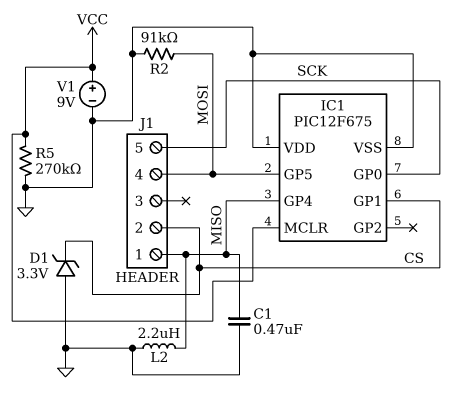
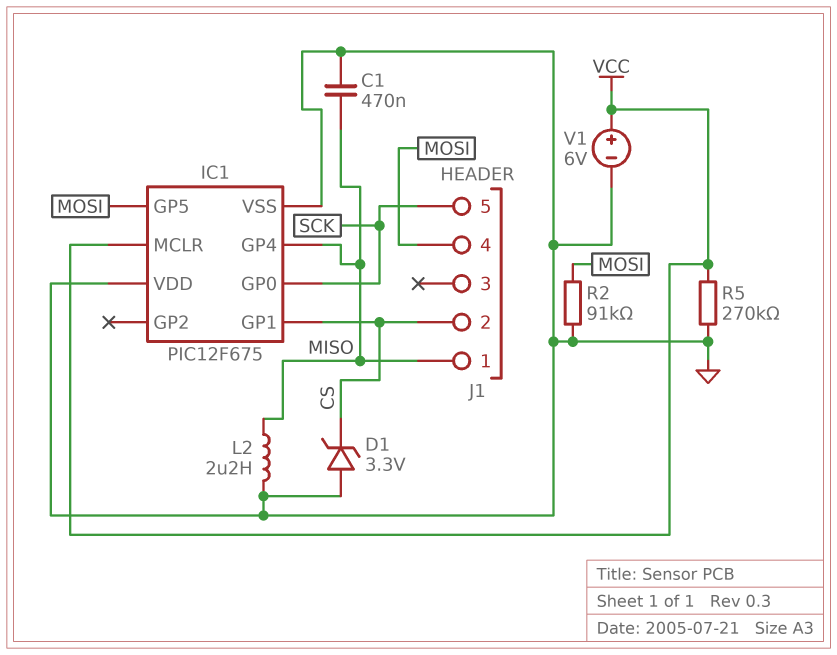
V1: 9V (plus VCC, minus GND) -> 6V (plus VCC, minus GND)

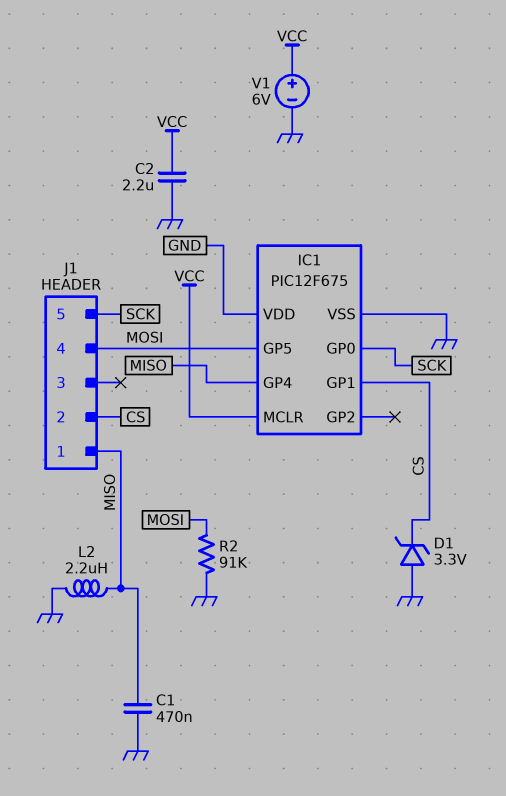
C2: none -> 2.2uF (GND, VCC)
R5: 270k (GND, VCC) -> none

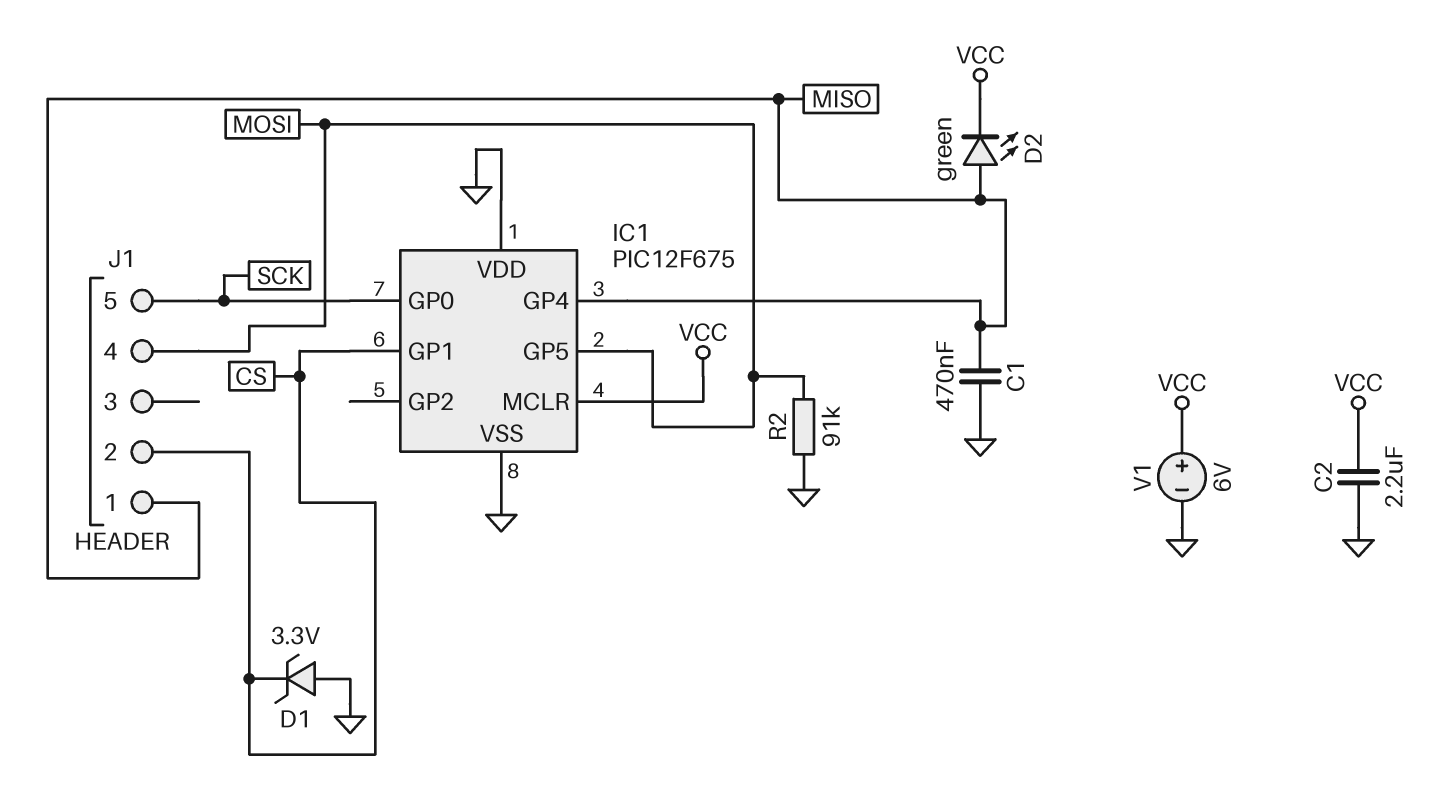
D2: none -> LED green (A MISO, K VCC)
L2: 2.2uH (GND, MISO) -> none

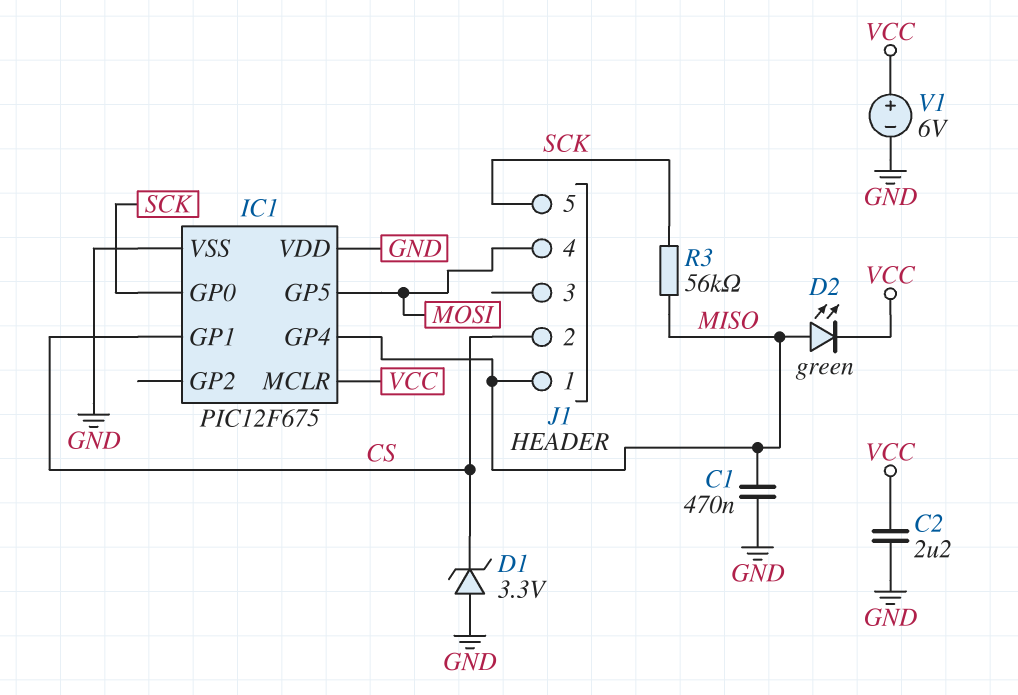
R2: 91k (GND, MOSI) -> none
R3: none -> 56k (MISO, SCK)

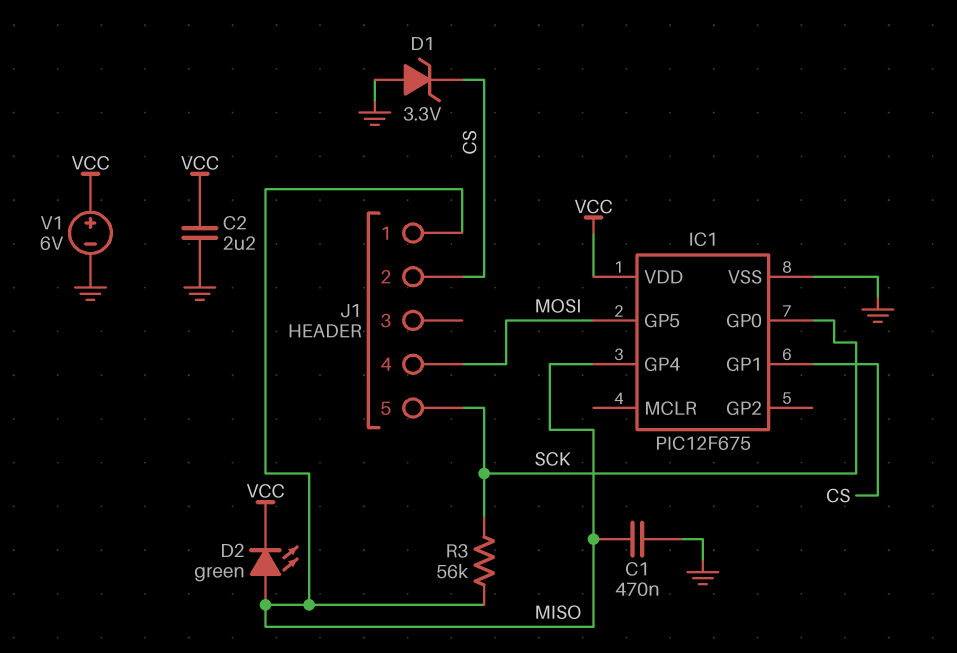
IC1 pin MCLR: VCC -> none
IC1 pin VDD: GND -> VCC

